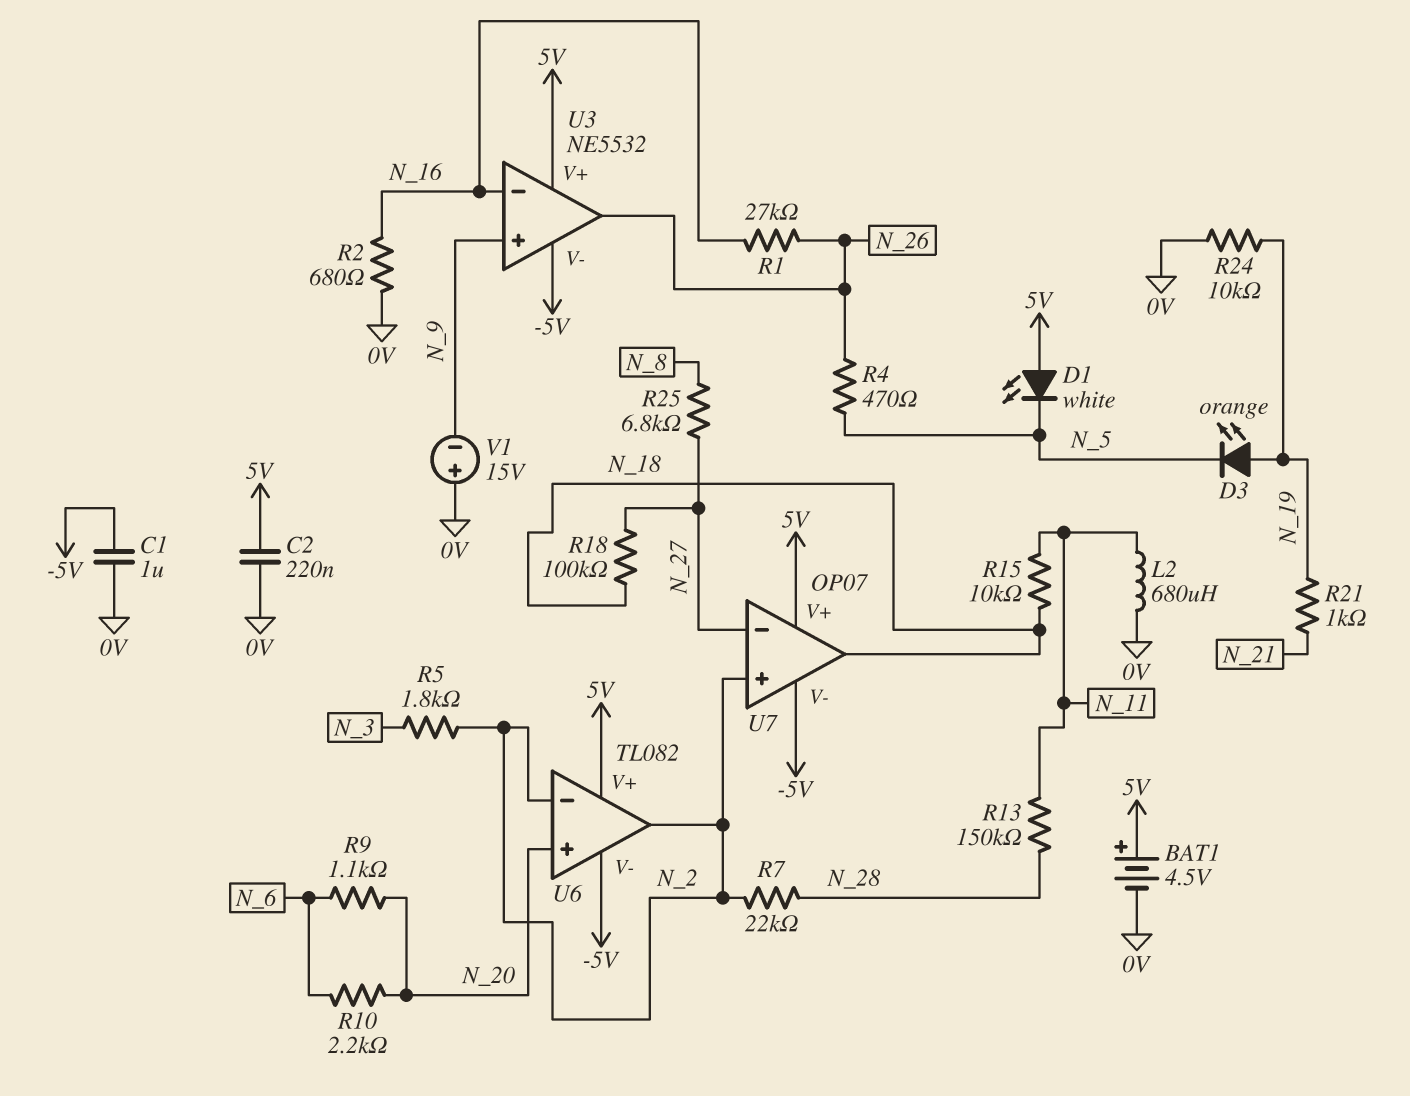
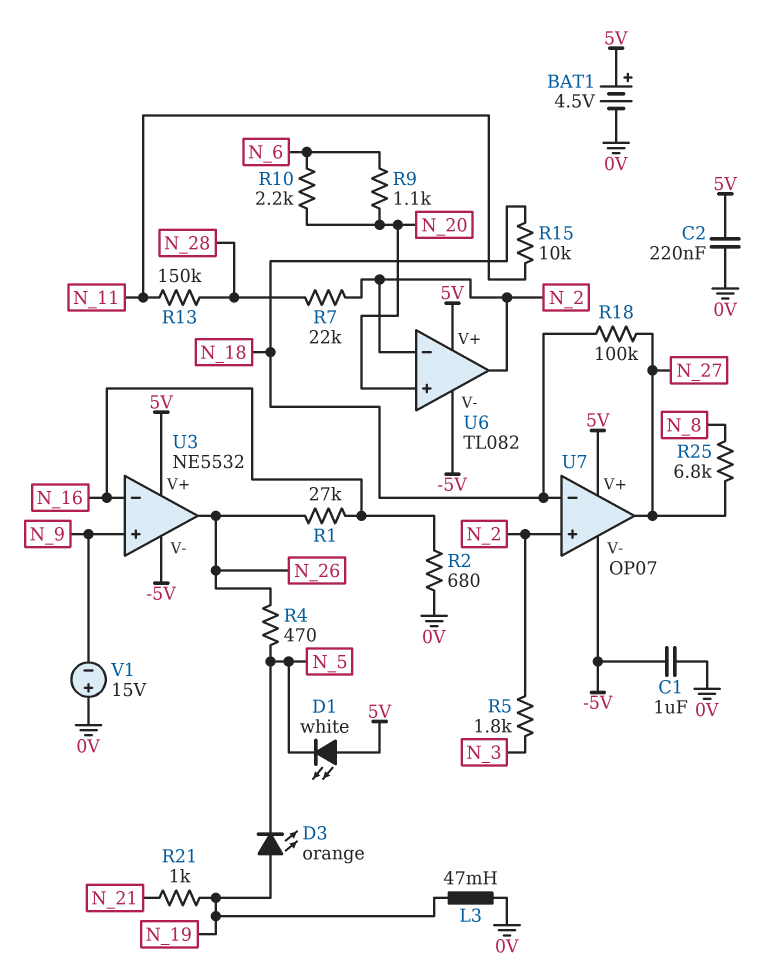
L2: 680uH (0V, N_11) -> none
L3: none -> 47mH (0V, N_19)
R24: 10k (0V, N_19) -> none
U7 pin in-: N_27 -> N_18
U7 pin out: N_18 -> N_27

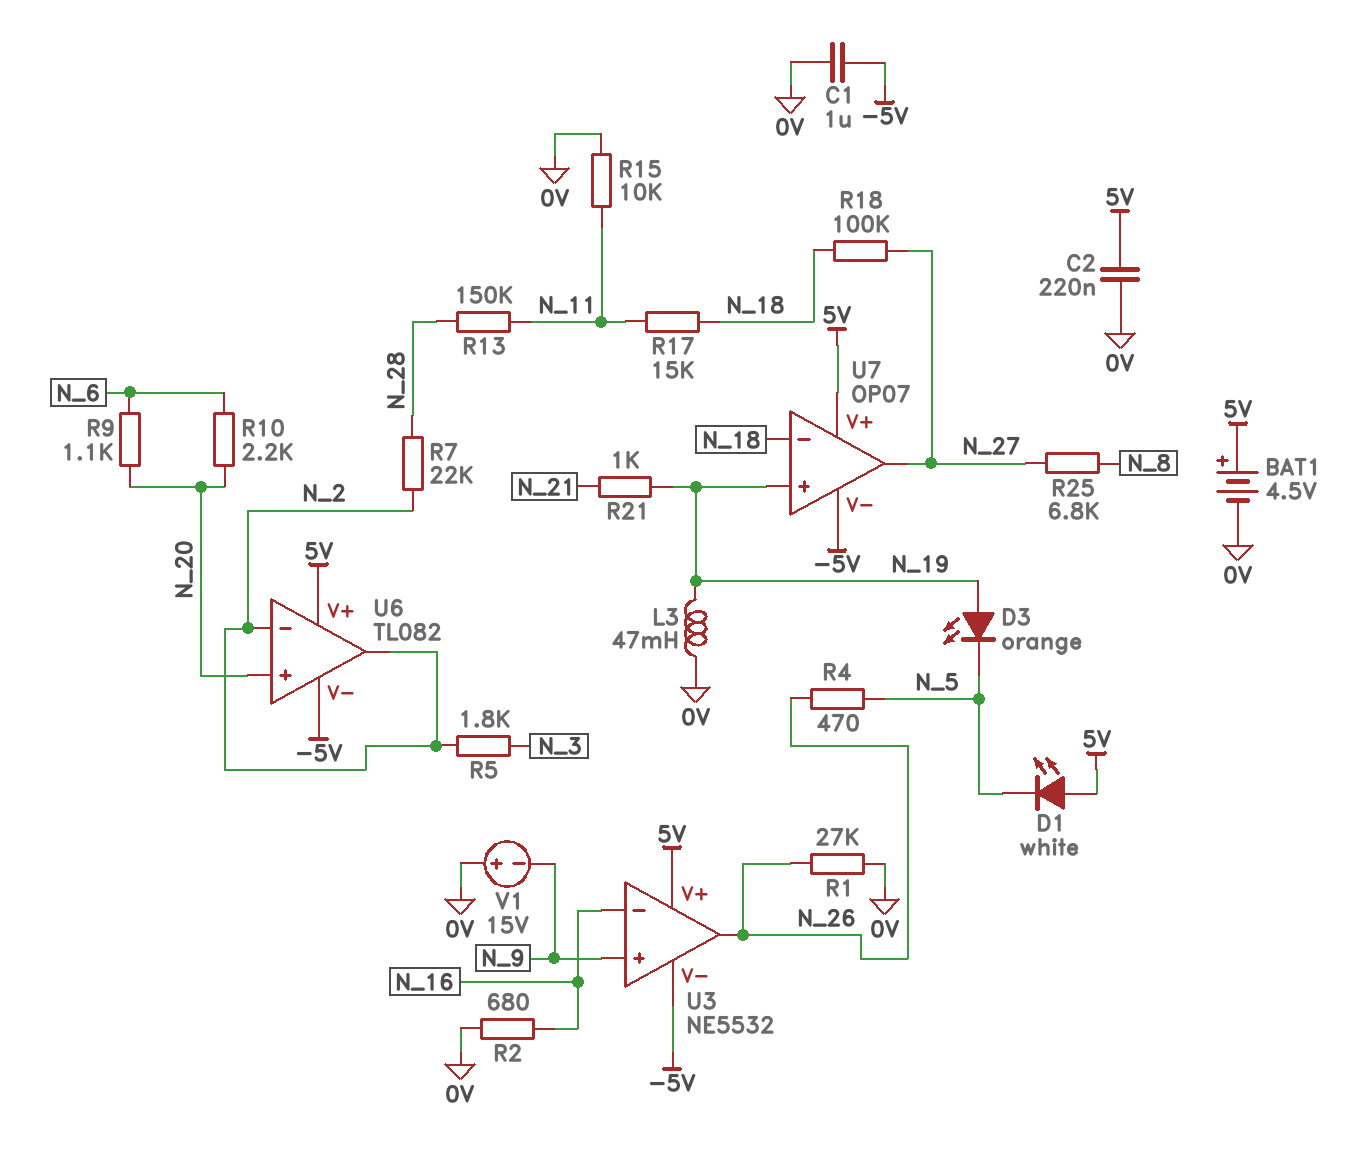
R1: 27k (N_16, N_26) -> 27k (0V, N_26)
R15: 10k (N_11, N_18) -> 10k (0V, N_11)
R17: none -> 15k (N_11, N_18)
U7 pin in+: N_2 -> N_19

